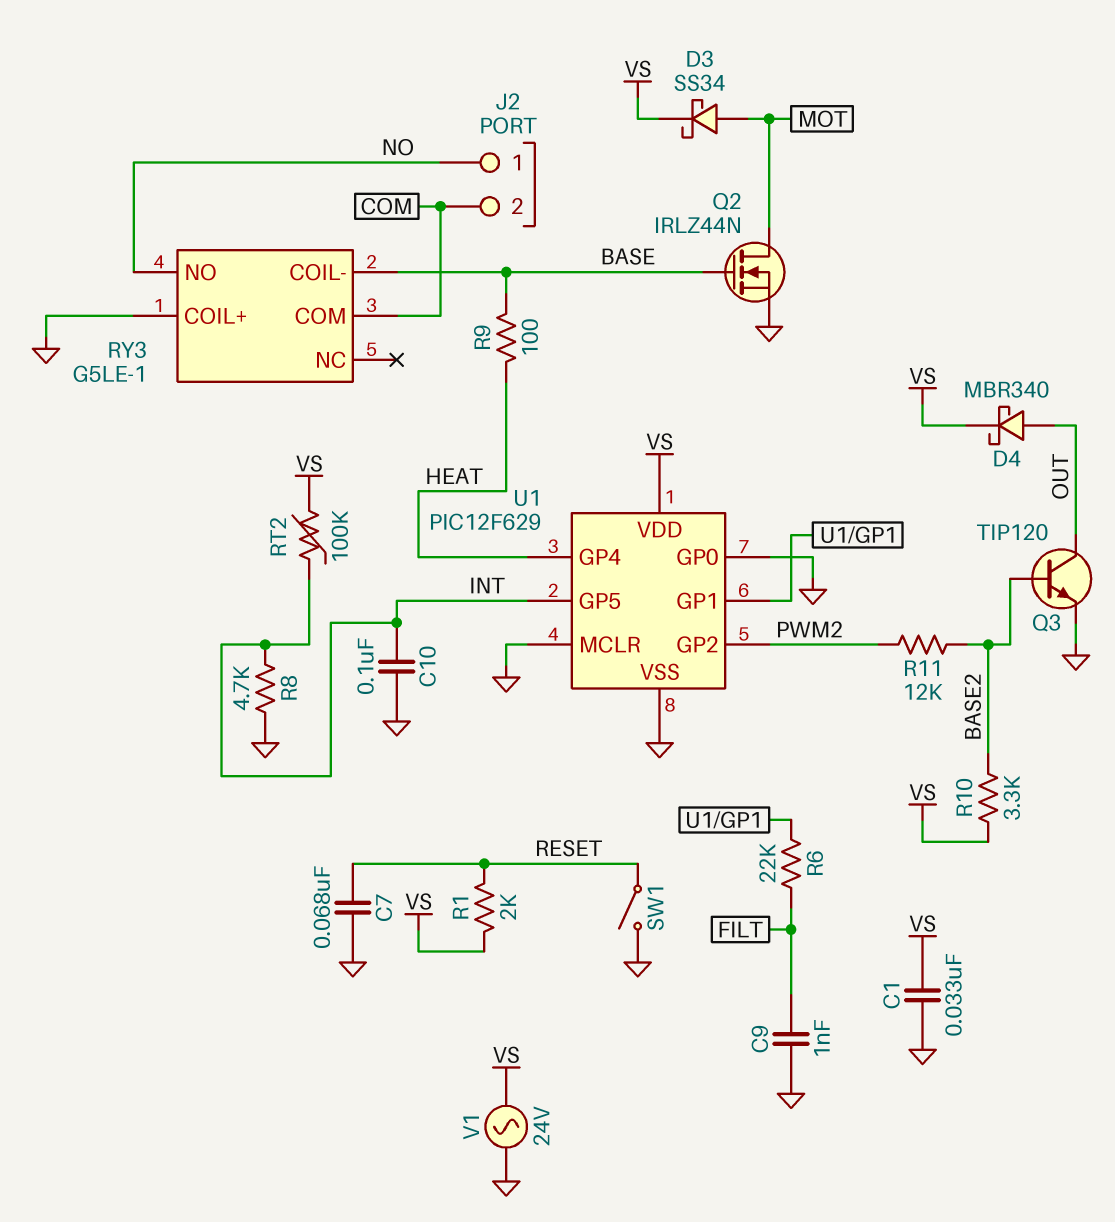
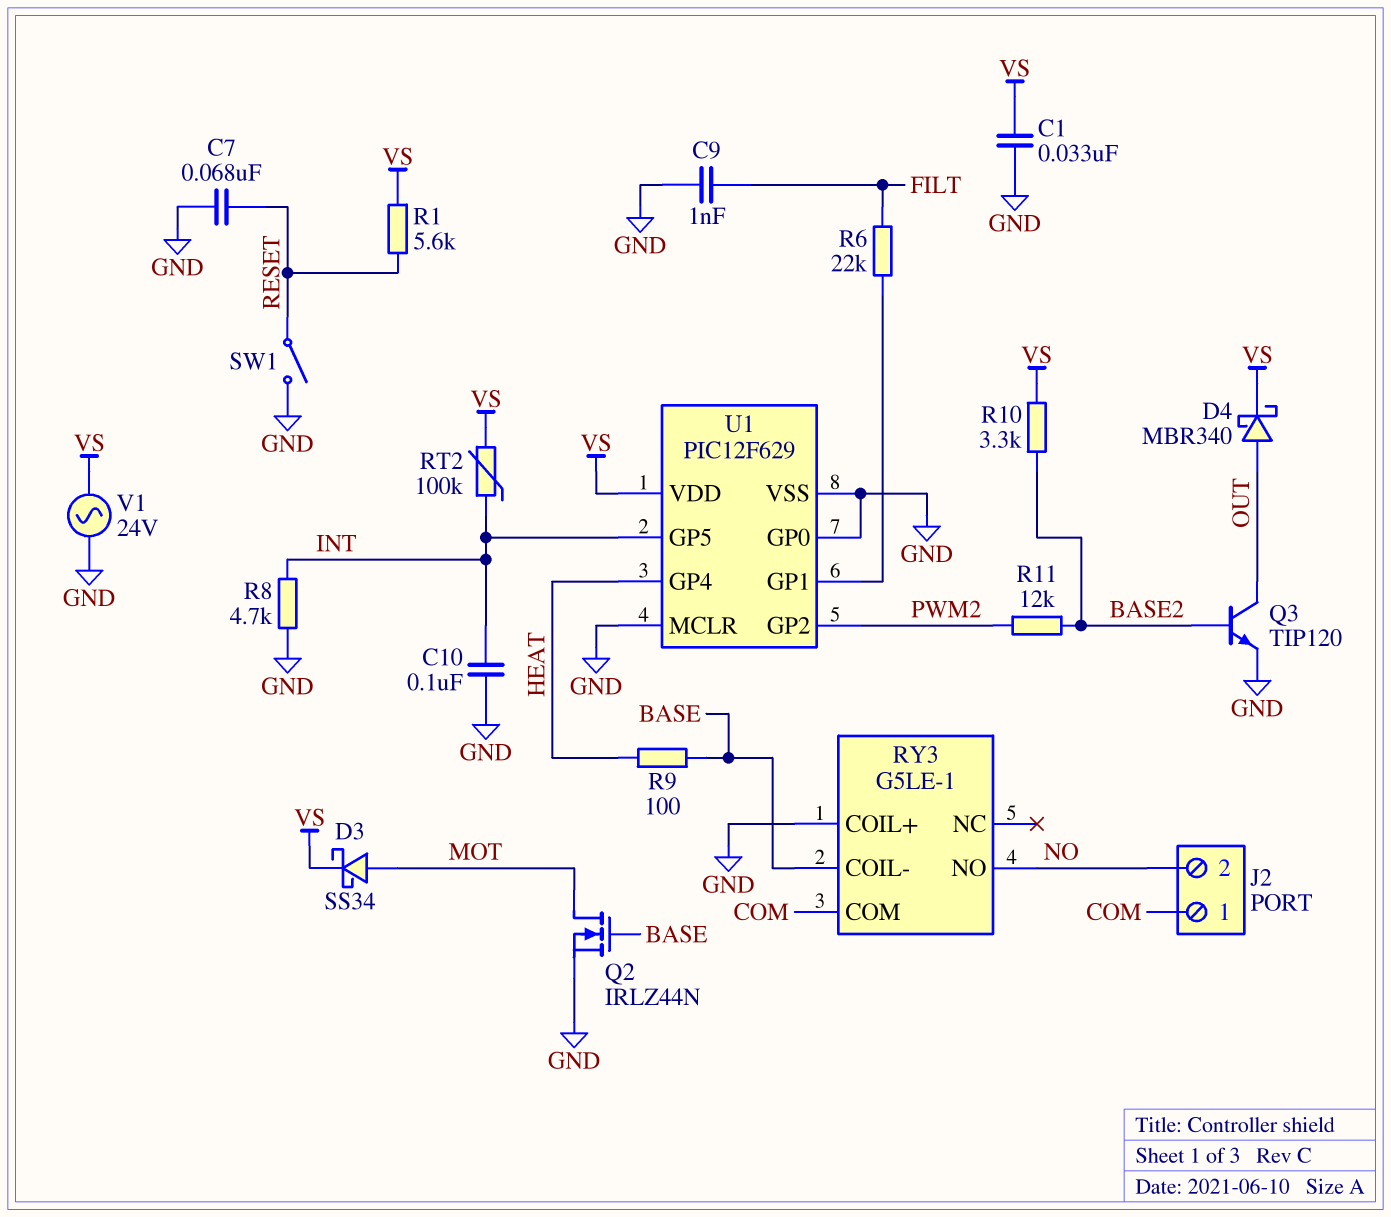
J2 pin 1: NO -> COM
J2 pin 2: COM -> NO
R1: 2k (RESET, VS) -> 5.6k (RESET, VS)

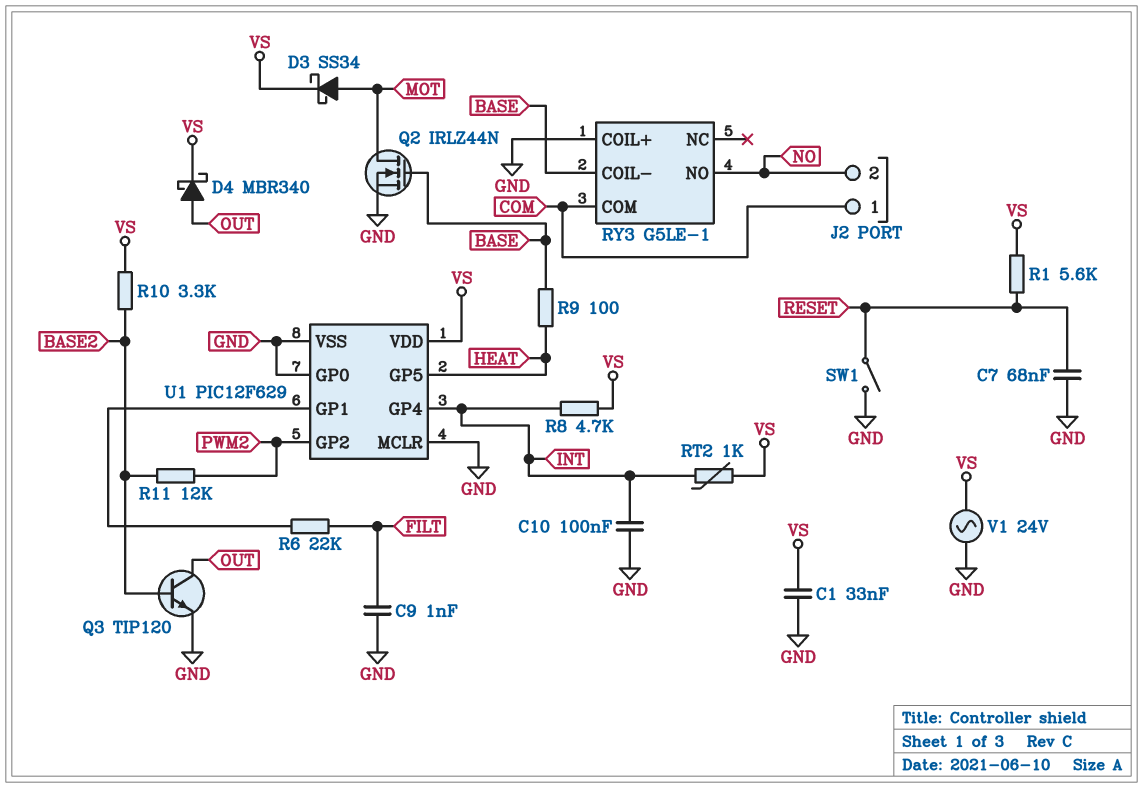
R8: 4.7k (GND, INT) -> 4.7k (INT, VS)
RT2: 100k (INT, VS) -> 1k (INT, VS)
U1 pin GP4: HEAT -> INT
U1 pin GP5: INT -> HEAT

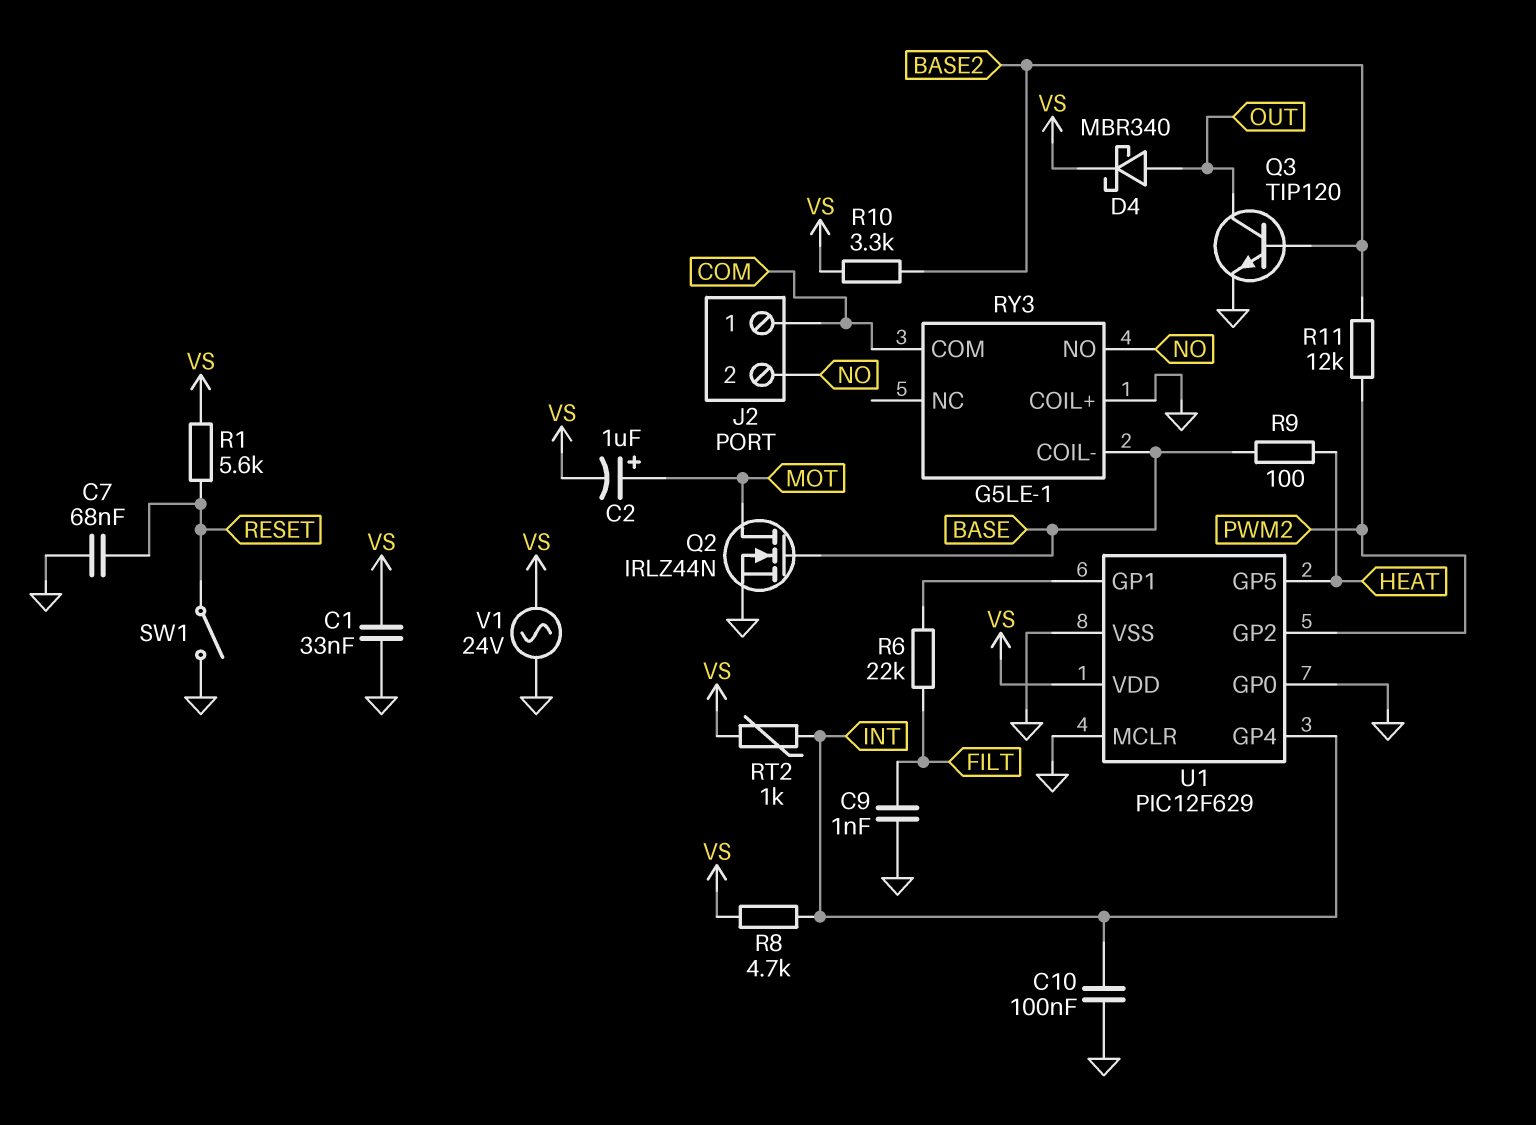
C2: none -> 1uF (plus MOT, minus VS)
D3: schottky SS34 (A MOT, K VS) -> none

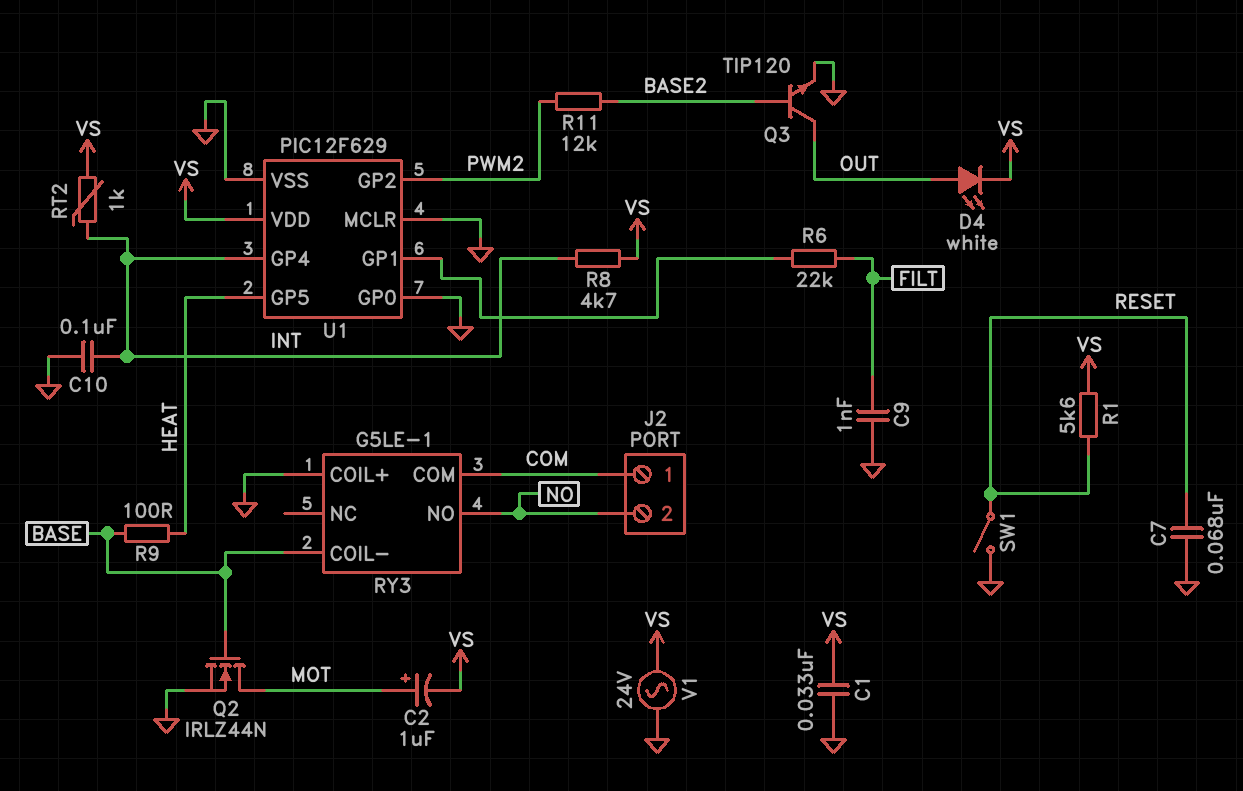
D4: schottky MBR340 (A OUT, K VS) -> LED white (A OUT, K VS)
R10: 3.3k (BASE2, VS) -> none

